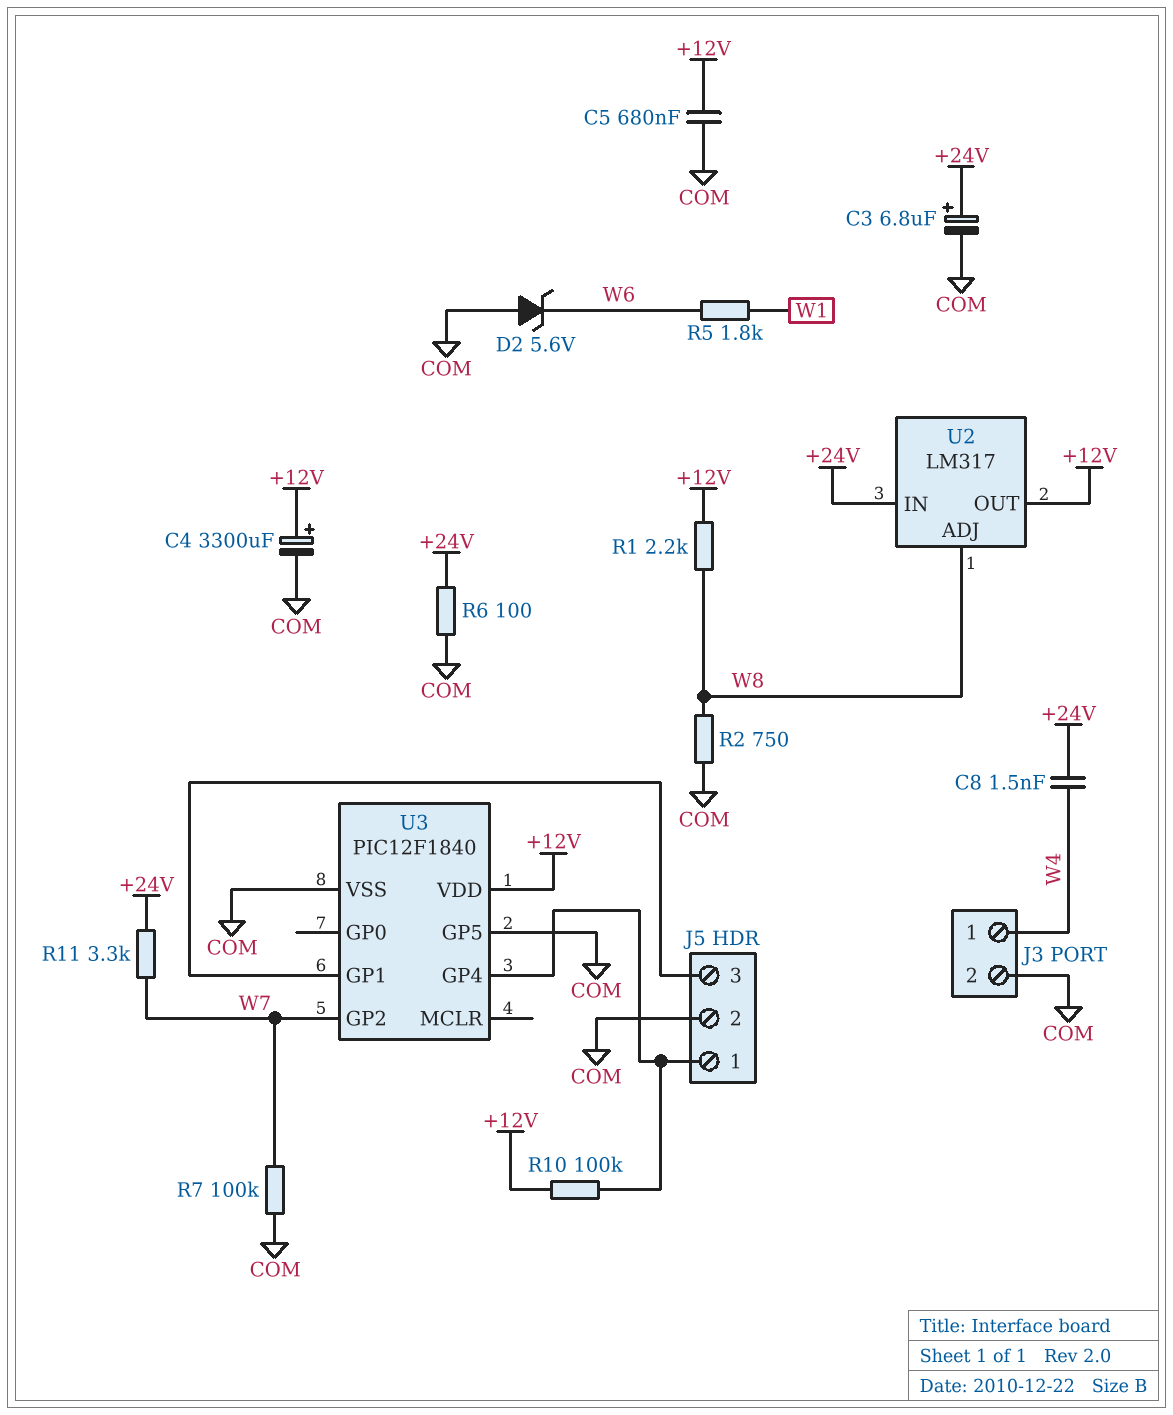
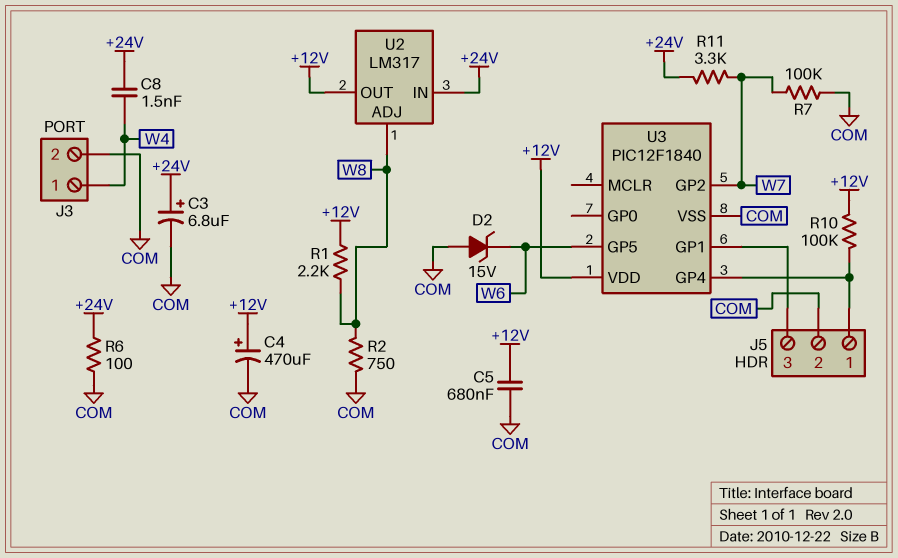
C4: 3300uF (plus +12V, minus COM) -> 470uF (plus +12V, minus COM)
D2: zener 5.6V (A COM, K W6) -> zener 15V (A COM, K W6)
R5: 1.8k (W1, W6) -> none
U3 pin GP5: COM -> W6

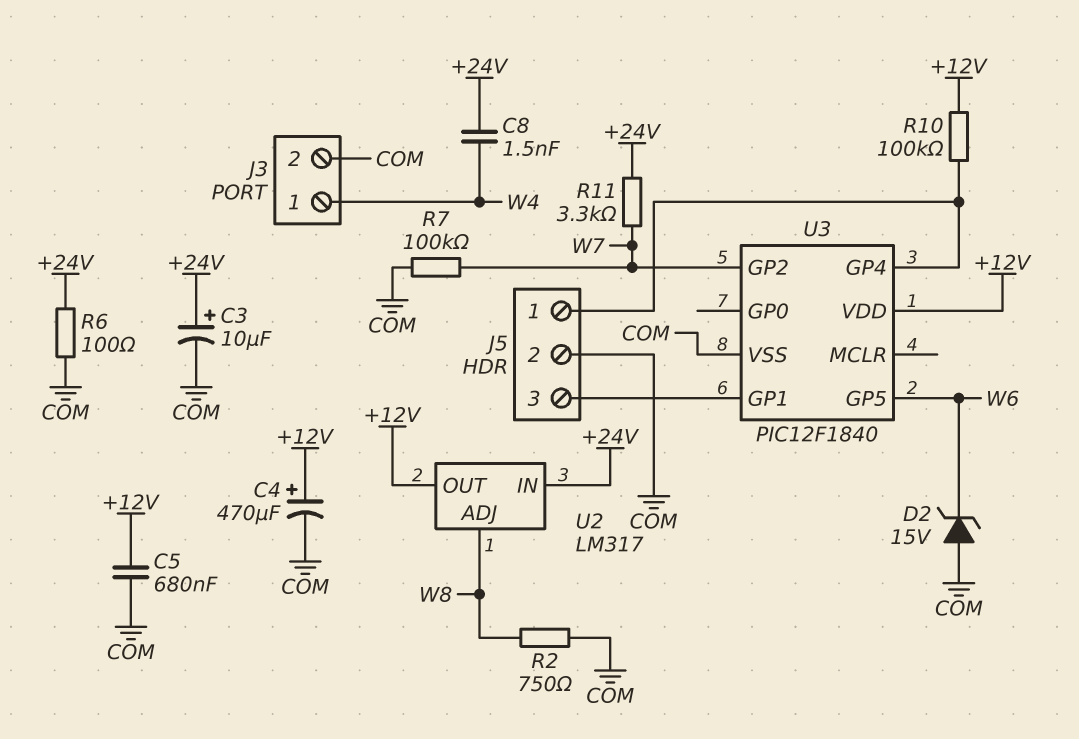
C3: 6.8uF (plus +24V, minus COM) -> 10uF (plus +24V, minus COM)
R1: 2.2k (+12V, W8) -> none

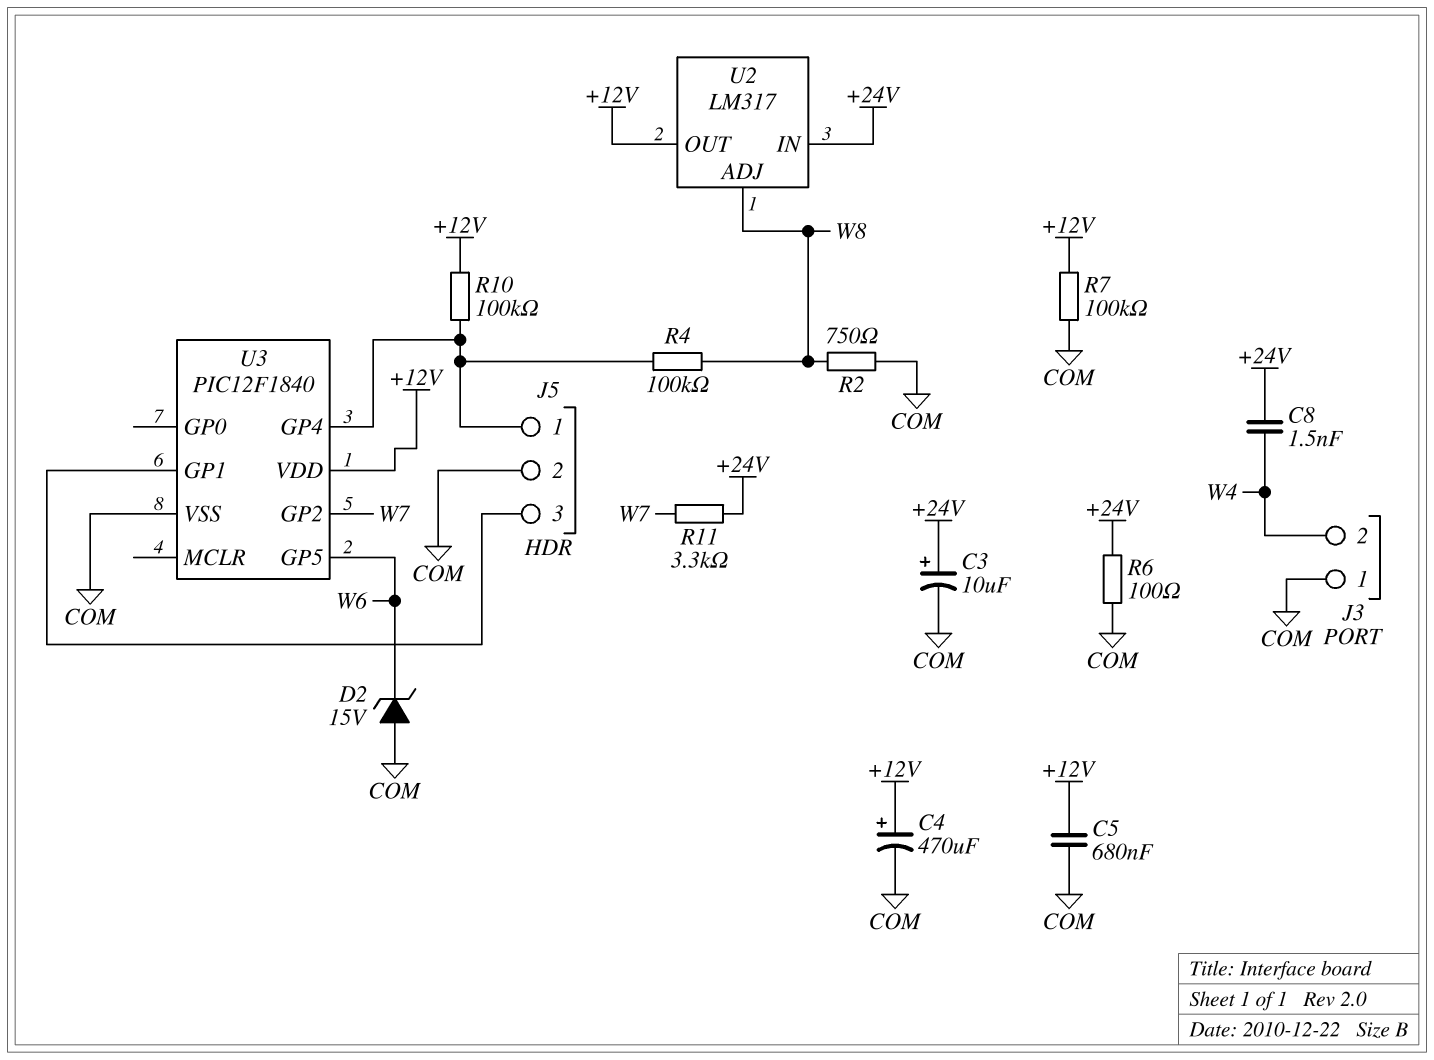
J3 pin 1: W4 -> COM
J3 pin 2: COM -> W4
R4: none -> 100k (J5/1, W8)
R7: 100k (COM, W7) -> 100k (+12V, COM)

